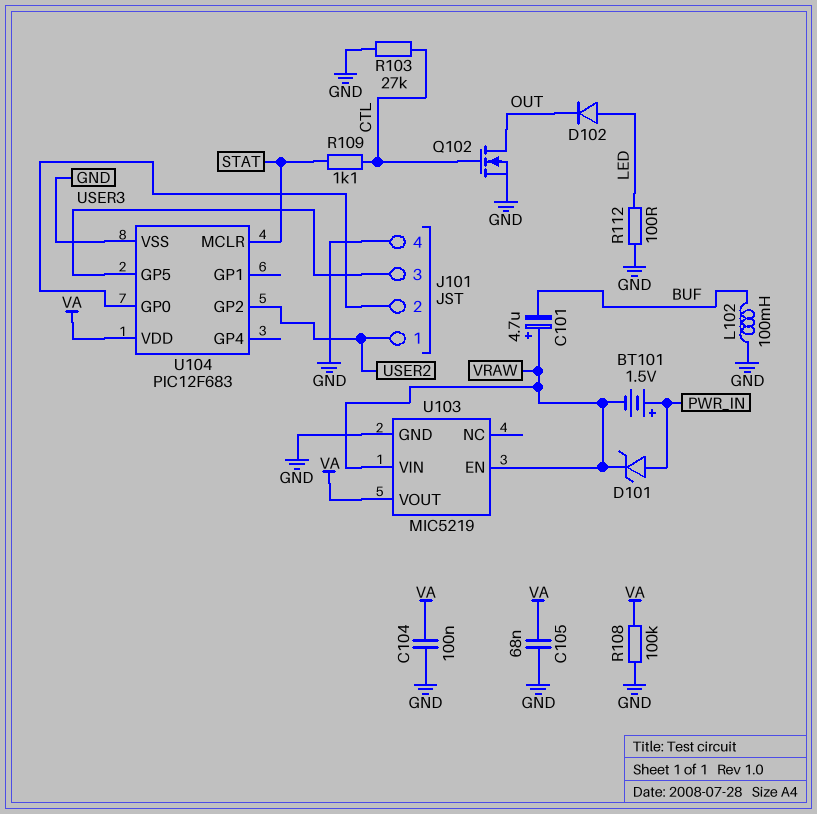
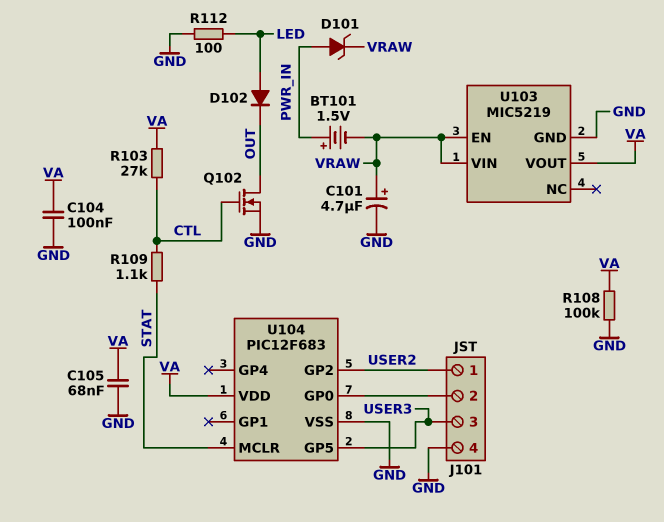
C101: 4.7uF (plus VRAW, minus BUF) -> 4.7uF (plus VRAW, minus GND)
L102: 100mH (BUF, GND) -> none
R103: 27k (CTL, GND) -> 27k (CTL, VA)

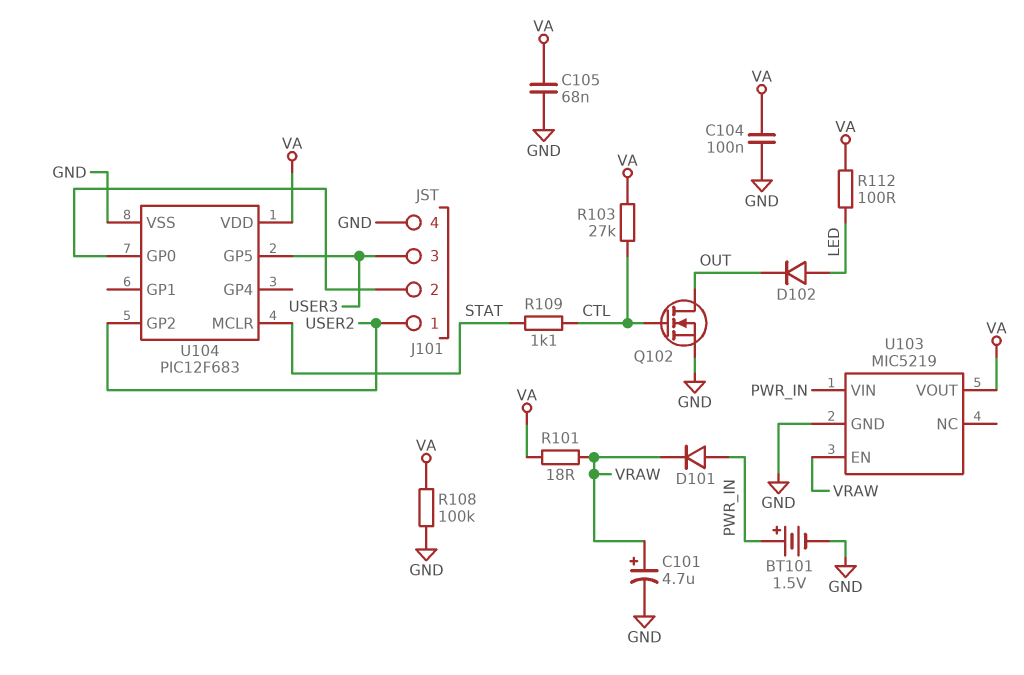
BT101: 1.5V (plus PWR_IN, minus VRAW) -> 1.5V (plus PWR_IN, minus GND)
D101: zener (A PWR_IN, K VRAW) -> diode (A PWR_IN, K VRAW)
R101: none -> 18 (VA, VRAW)
R112: 100 (GND, LED) -> 100 (LED, VA)
U103 pin VIN: VRAW -> PWR_IN

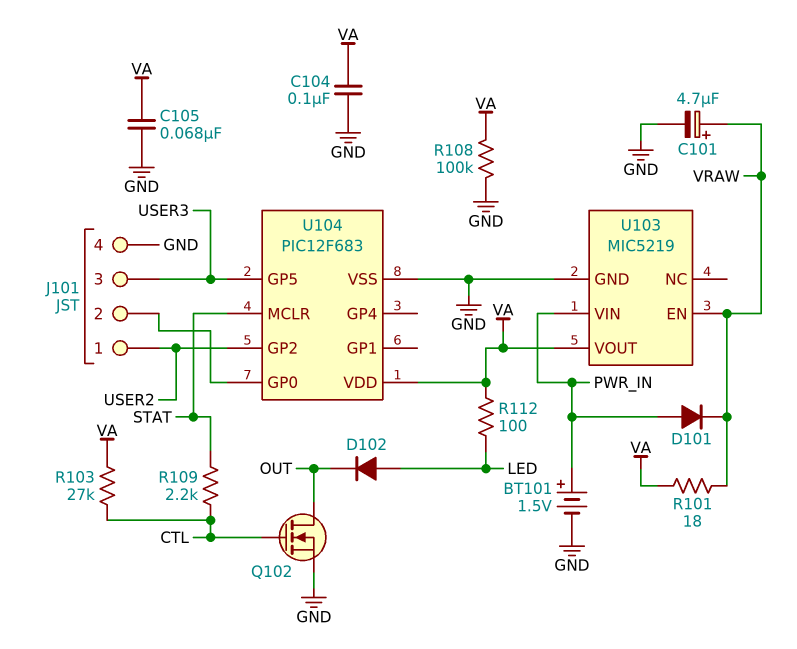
R109: 1.1k (CTL, STAT) -> 2.2k (CTL, STAT)

